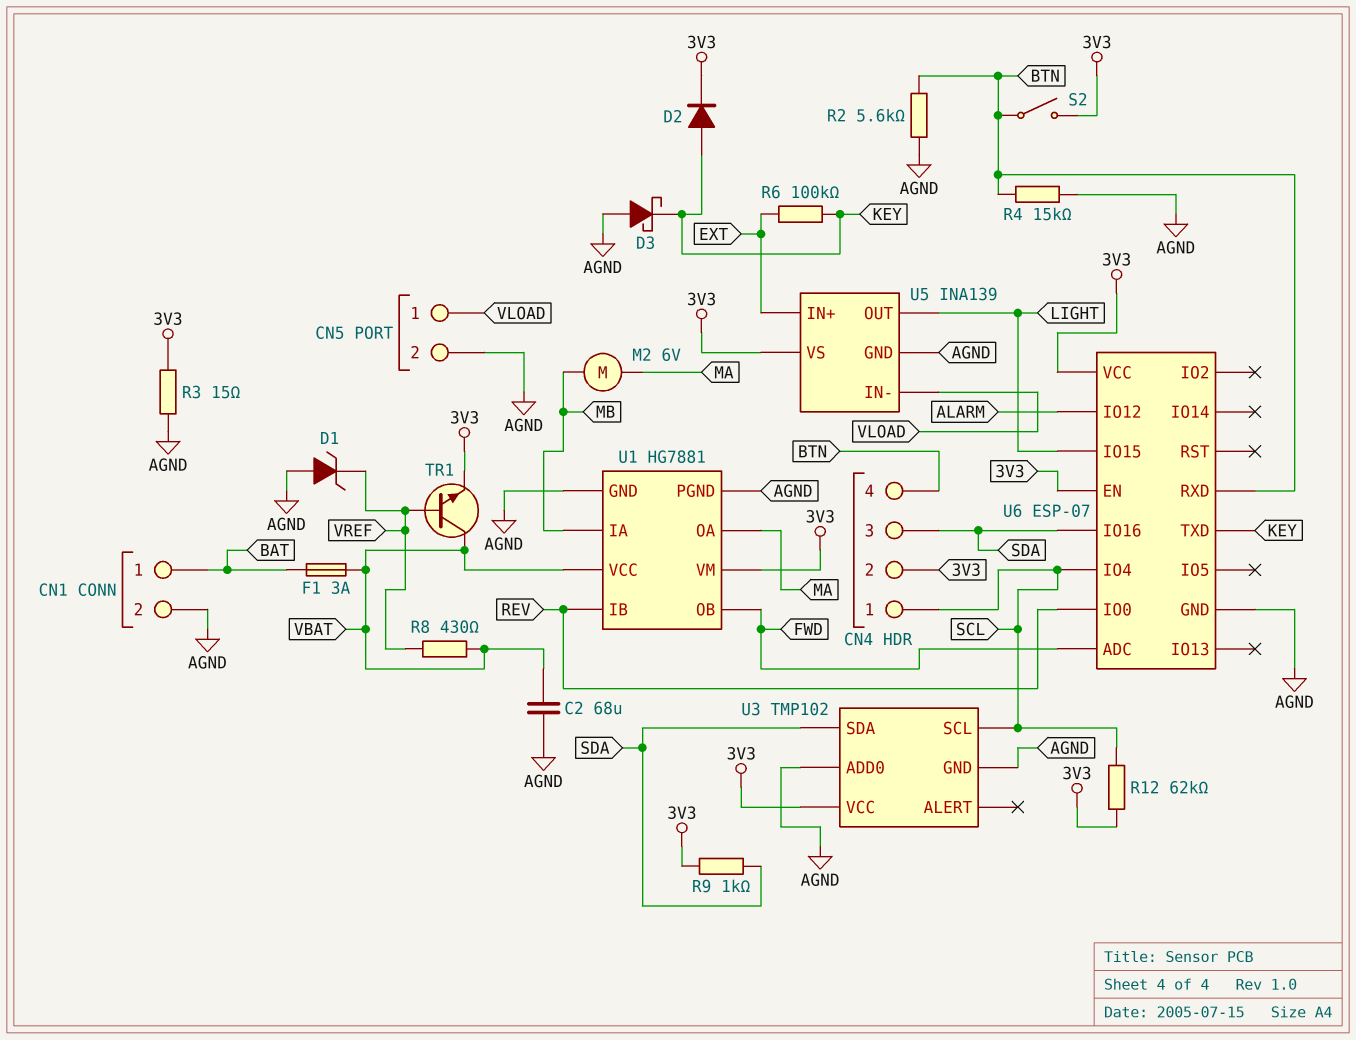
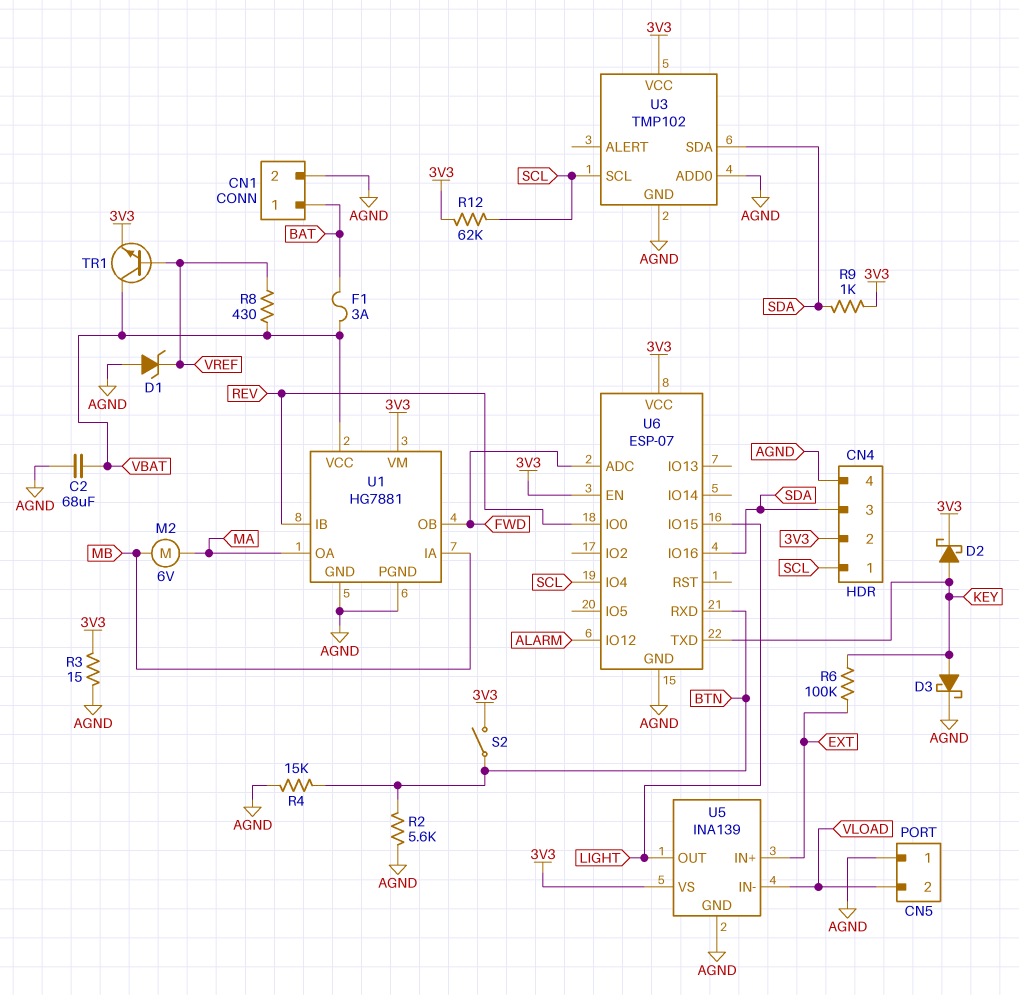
CN4 pin 4: BTN -> AGND
CN5 pin 1: VLOAD -> AGND
CN5 pin 2: AGND -> VLOAD
D2: diode (A KEY, K 3V3) -> schottky (A KEY, K 3V3)
D3: schottky (A AGND, K KEY) -> schottky (A KEY, K AGND)

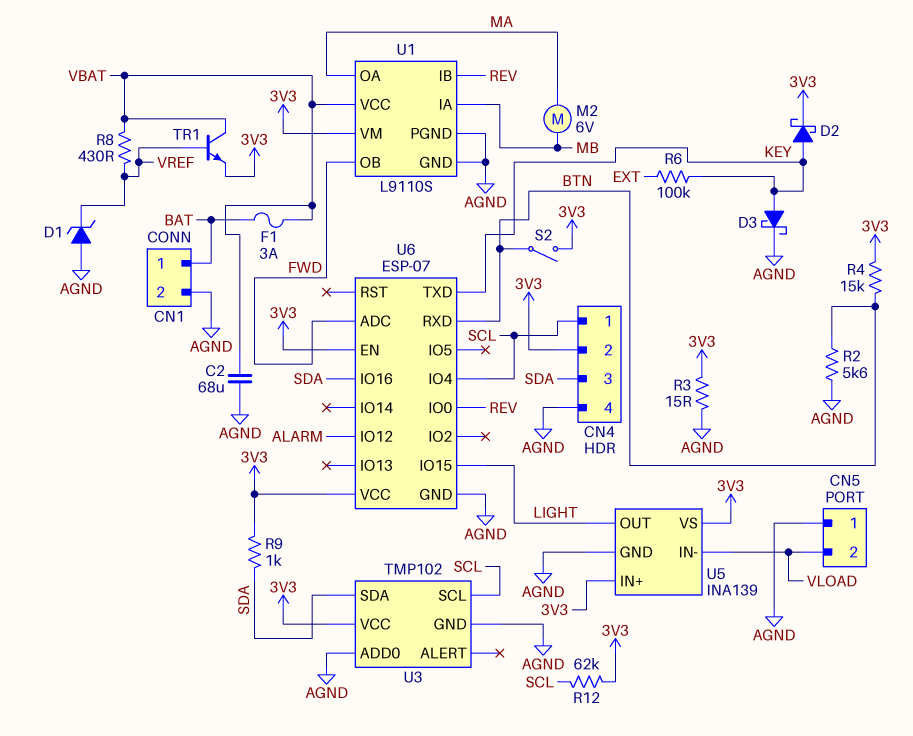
R4: 15k (AGND, BTN) -> 15k (3V3, BTN)
U1: HG7881 -> L9110S
U5 pin IN+: EXT -> 3V3

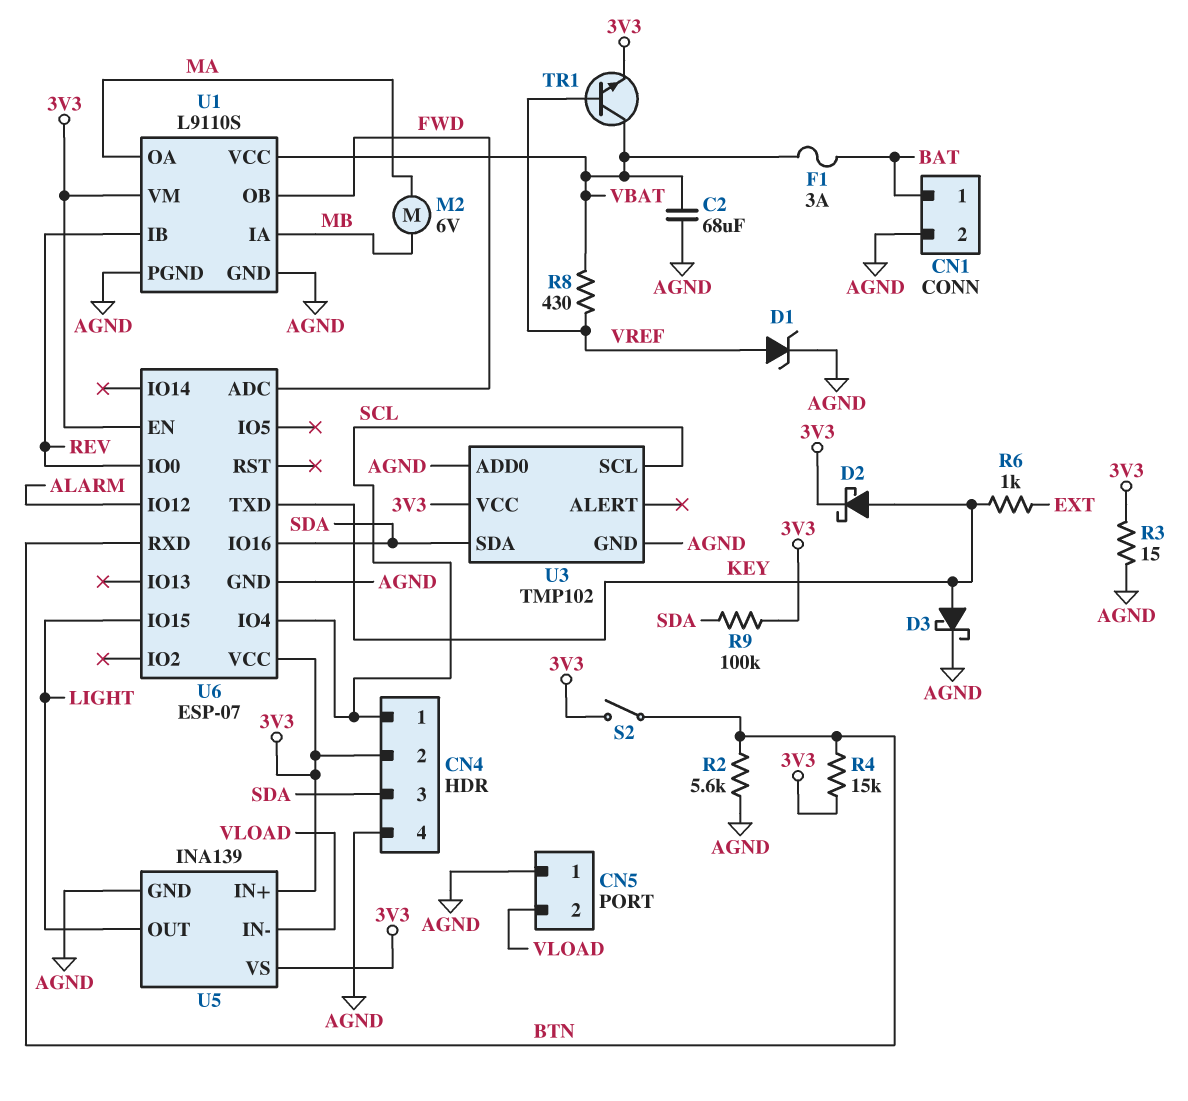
D1: zener (A AGND, K VREF) -> zener (A VREF, K AGND)
R6: 100k (EXT, KEY) -> 1k (EXT, KEY)
R9: 1k (3V3, SDA) -> 100k (3V3, SDA)
R12: 62k (3V3, SCL) -> none

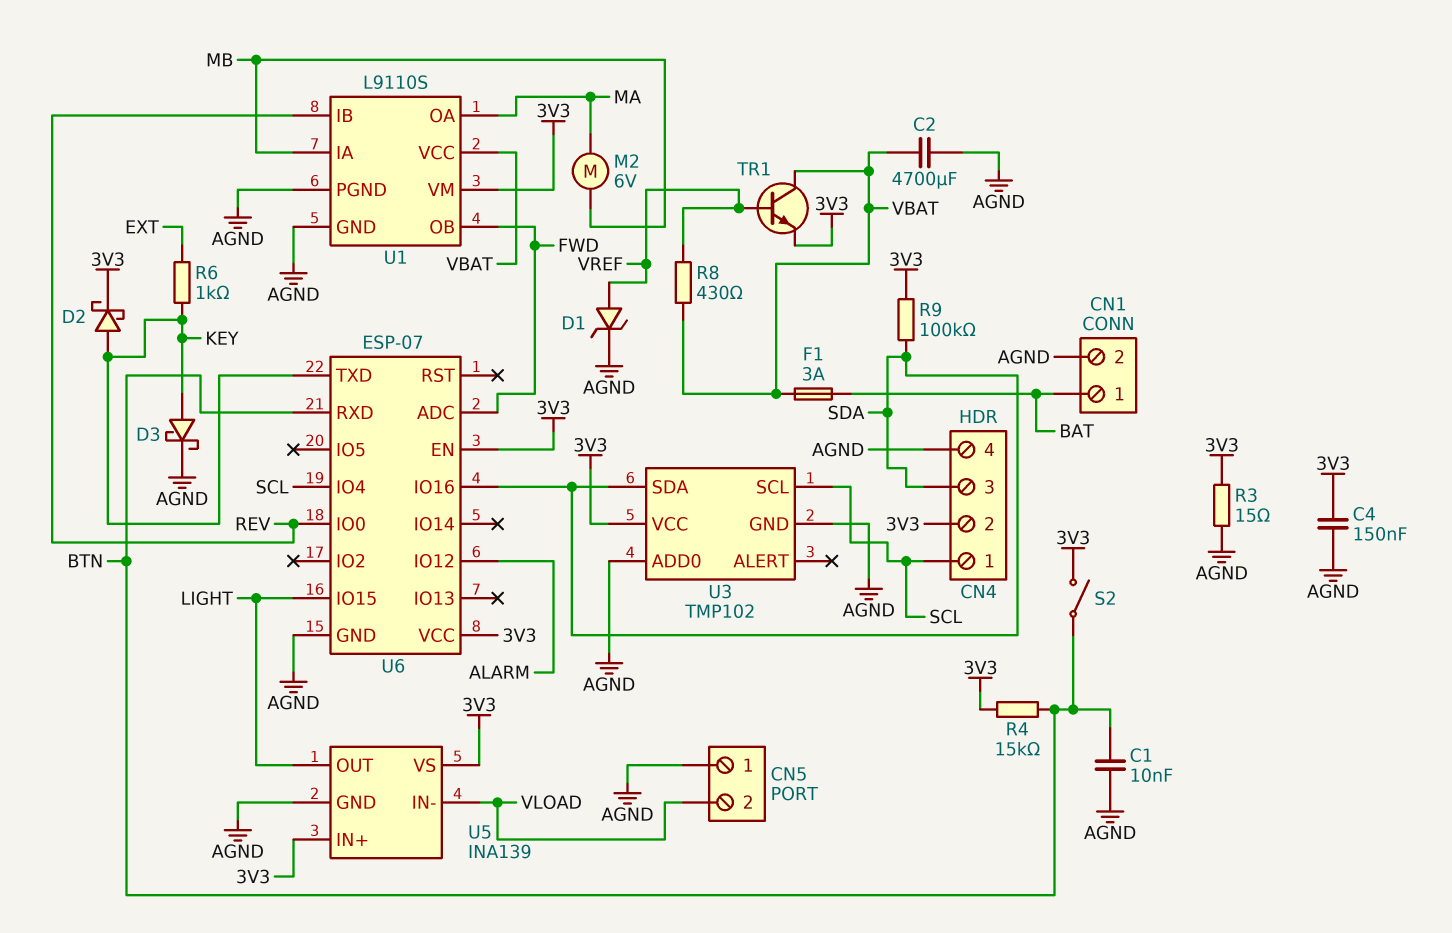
C1: none -> 10nF (AGND, BTN)
C2: 68uF (AGND, VBAT) -> 4700uF (AGND, VBAT)
C4: none -> 150nF (3V3, AGND)
R2: 5.6k (AGND, BTN) -> none

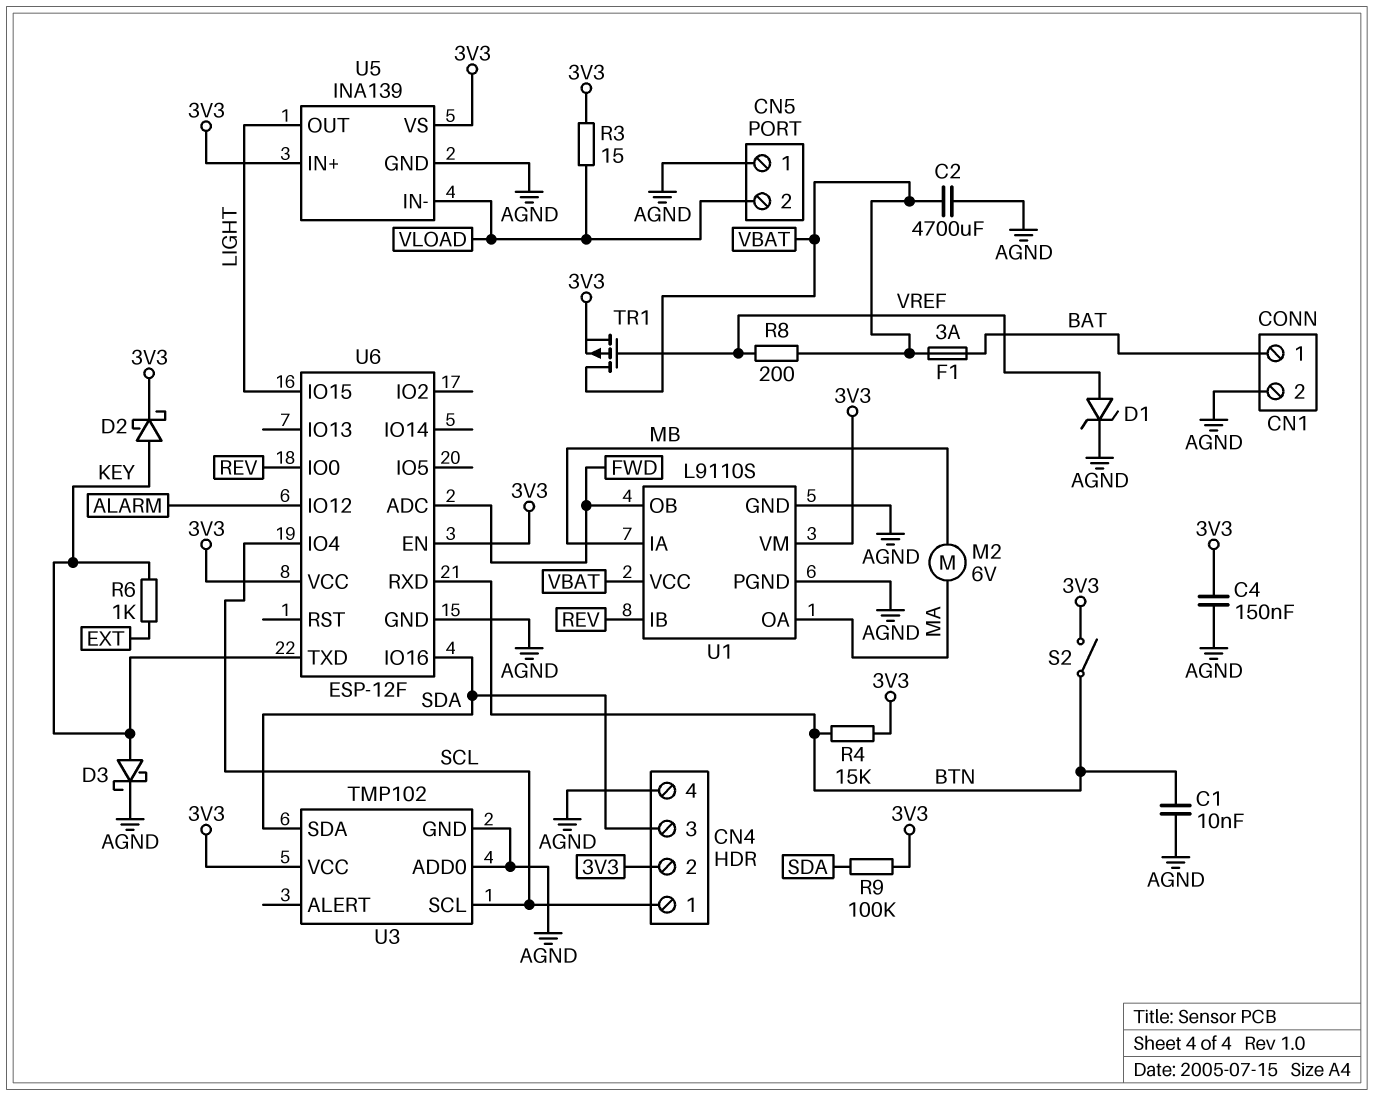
R3: 15 (3V3, AGND) -> 15 (3V3, VLOAD)
R8: 430 (VBAT, VREF) -> 200 (VBAT, VREF)
TR1: NPN (B VREF, C VBAT, E 3V3) -> PMOS (G VREF, D VBAT, S 3V3)
U6: ESP-07 -> ESP-12F

